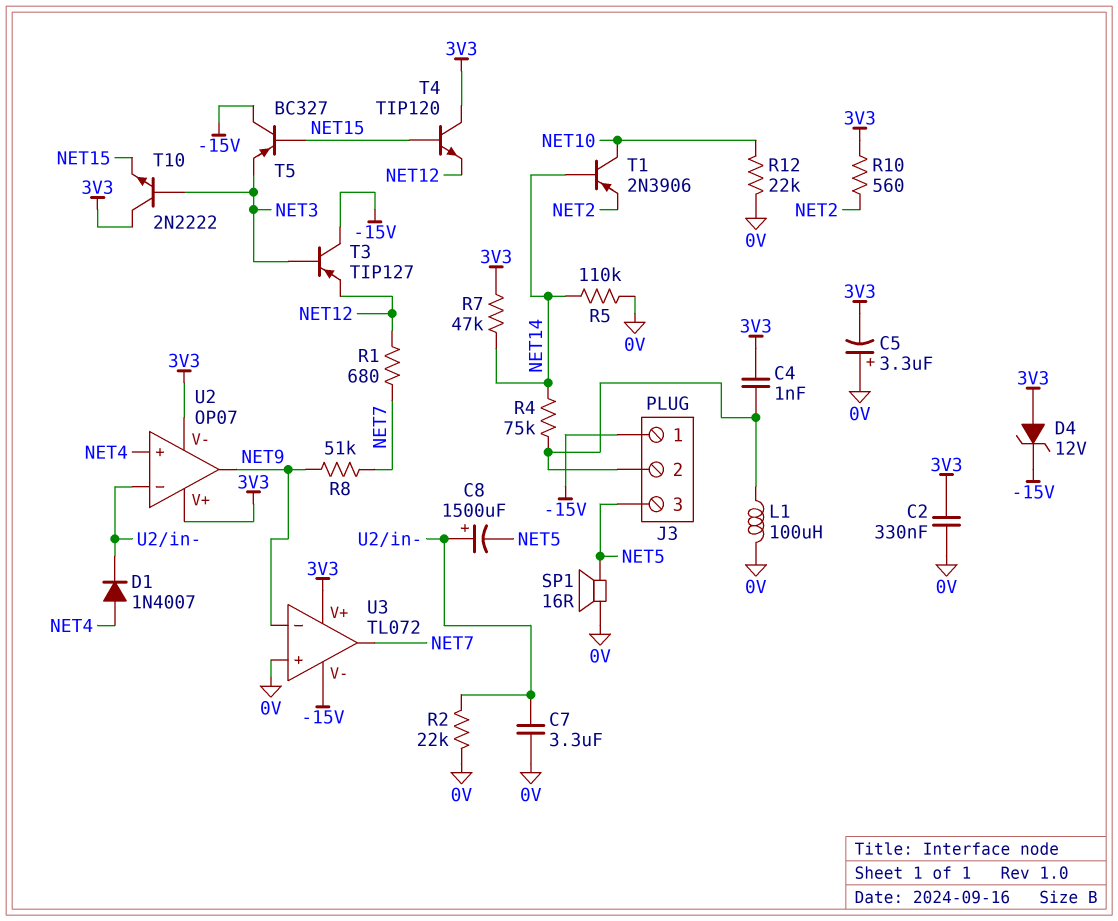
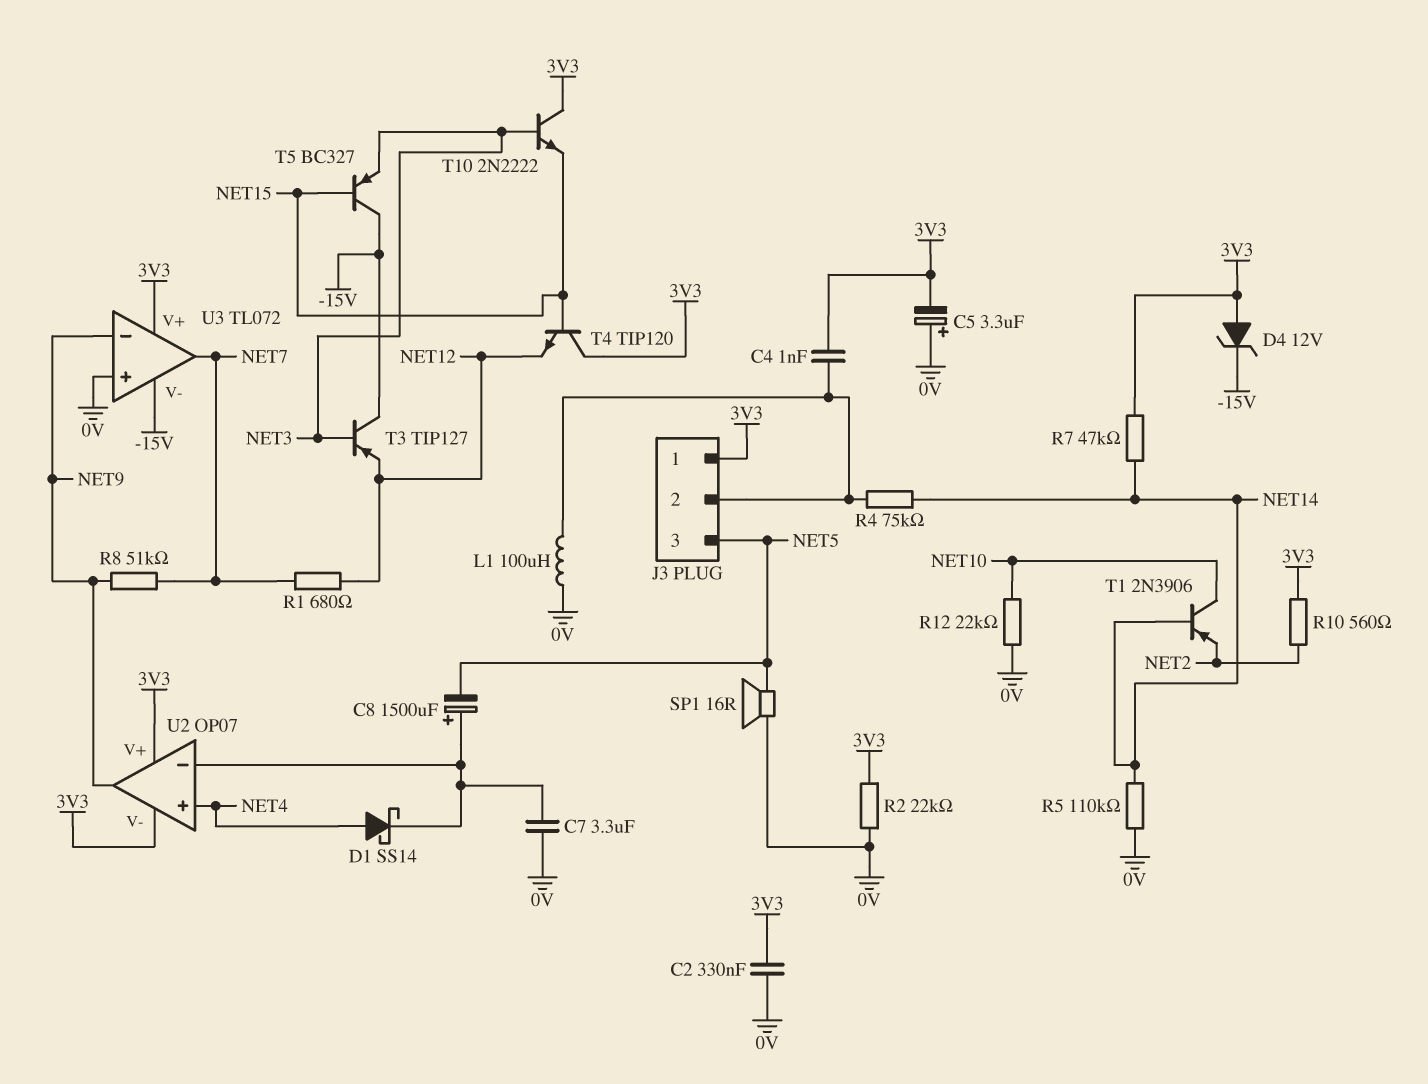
D1: diode 1N4007 (A NET4, K U2/in-) -> schottky SS14 (A NET4, K U2/in-)
J3 pin 1: -15V -> 3V3
R2: 22k (0V, U2/in-) -> 22k (0V, 3V3)

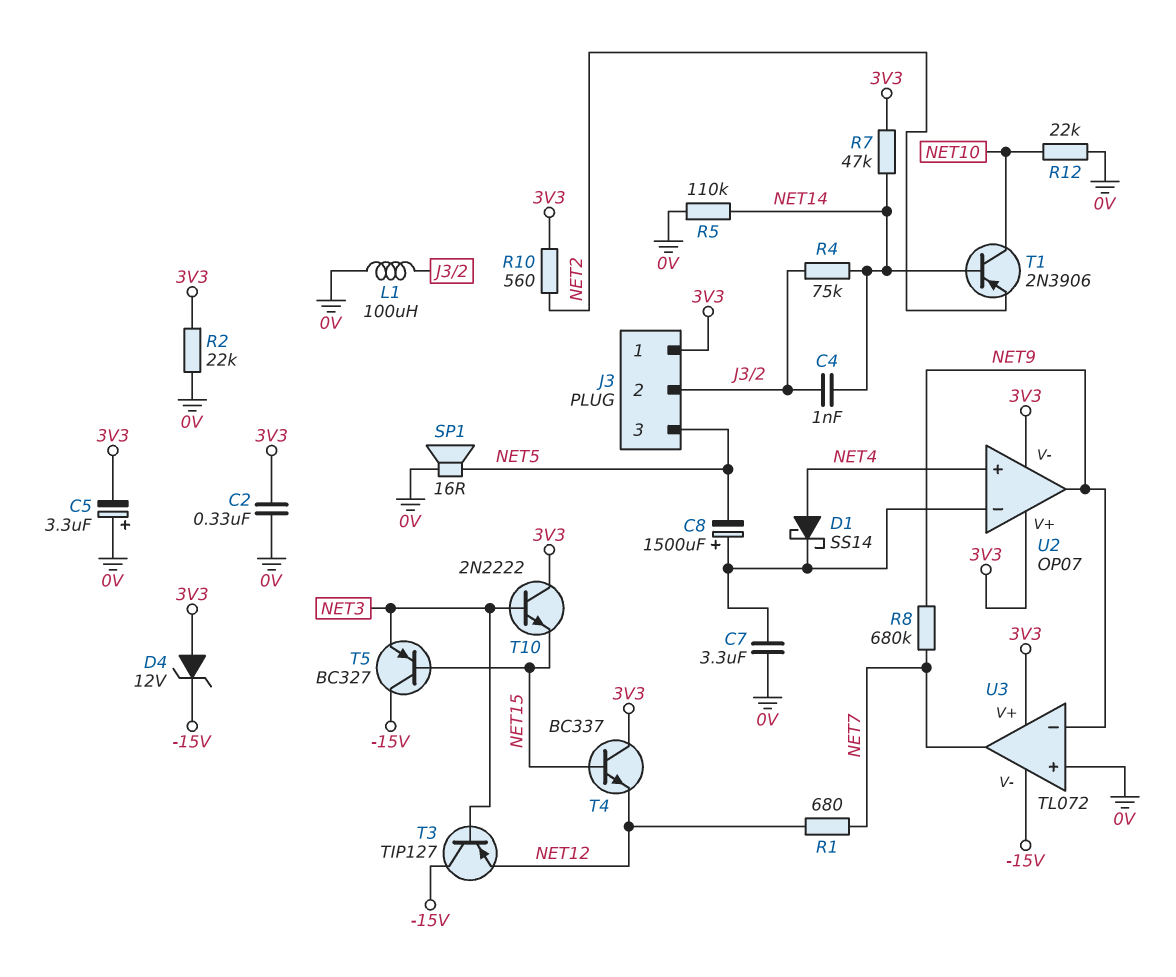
C4: 1nF (3V3, J3/2) -> 1nF (J3/2, NET14)
R8: 51k (NET7, NET9) -> 680k (NET7, NET9)
T4: NPN TIP120 (B NET15, C 3V3, E NET12) -> NPN BC337 (B NET15, C 3V3, E NET12)

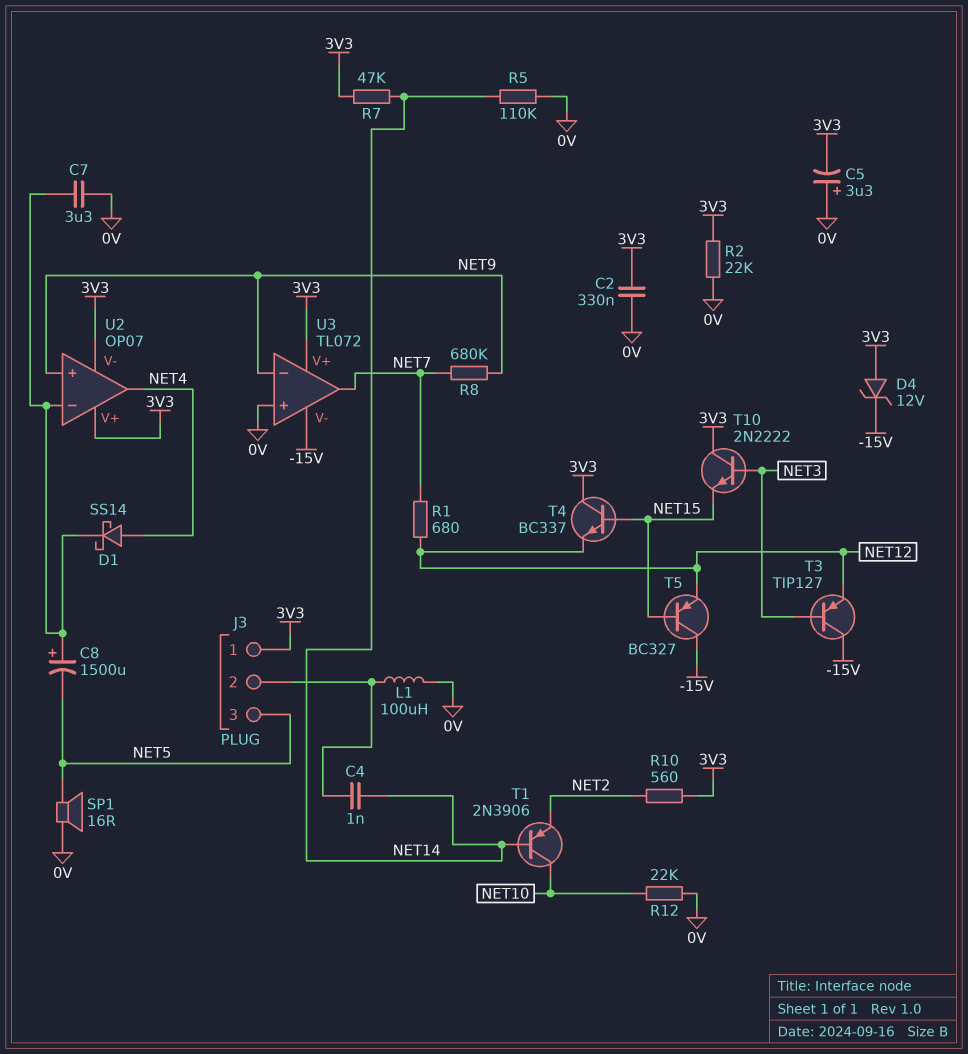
R4: 75k (J3/2, NET14) -> none
T5: PNP BC327 (B NET15, C -15V, E NET3) -> PNP BC327 (B NET15, C -15V, E NET12)
U2 pin in+: NET4 -> NET9
U2 pin out: NET9 -> NET4

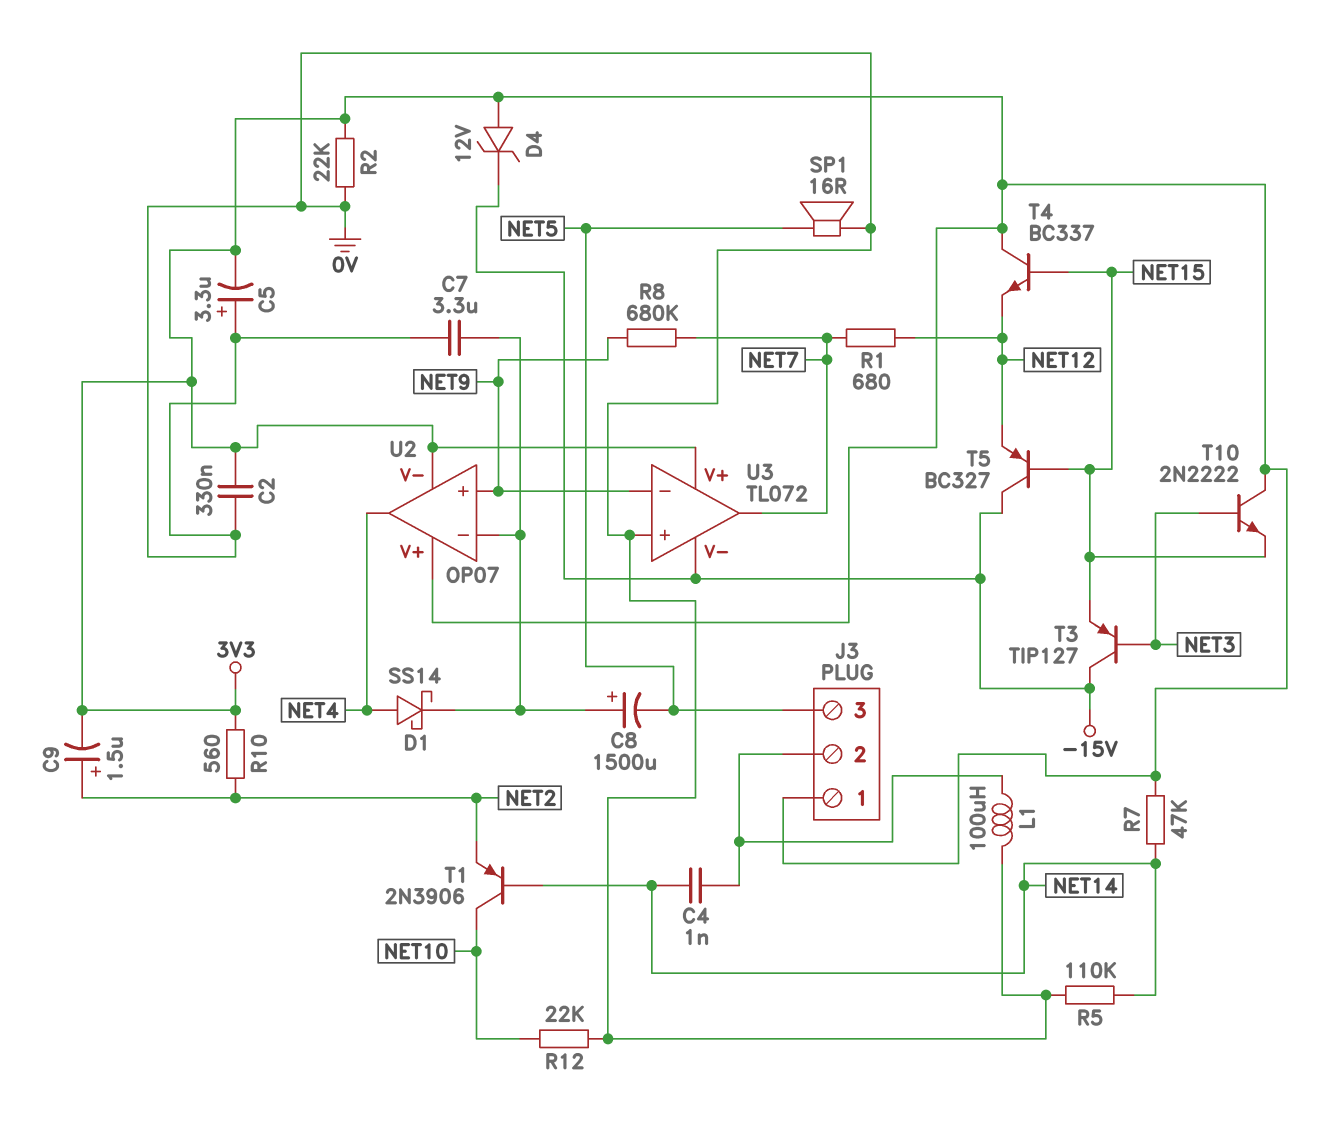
C9: none -> 1.5uF (plus NET2, minus 3V3)
T3: PNP TIP127 (B NET3, C -15V, E NET12) -> PNP TIP127 (B NET3, C -15V, E NET15)

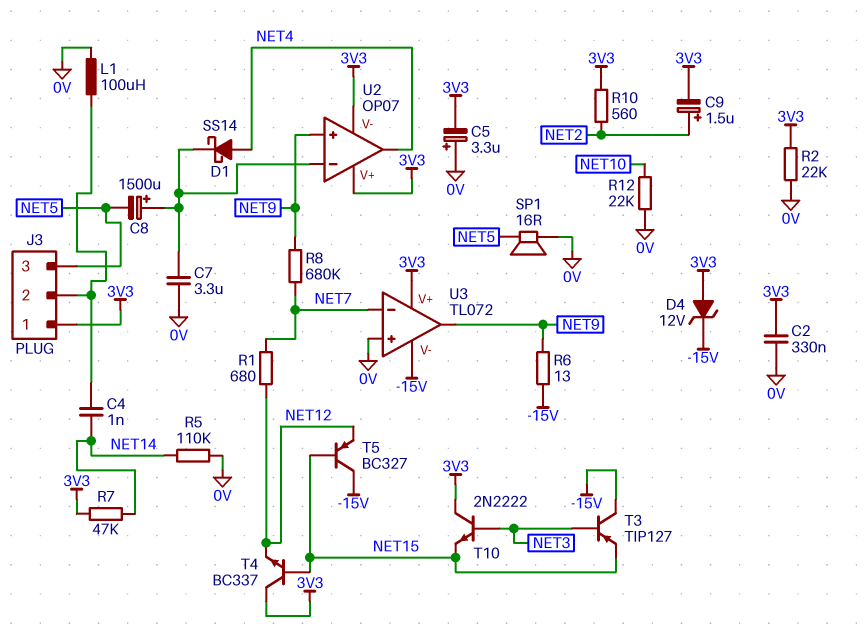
R6: none -> 13 (-15V, NET9)
T1: PNP 2N3906 (B NET14, C NET10, E NET2) -> none
U3 pin in-: NET9 -> NET7
U3 pin out: NET7 -> NET9

